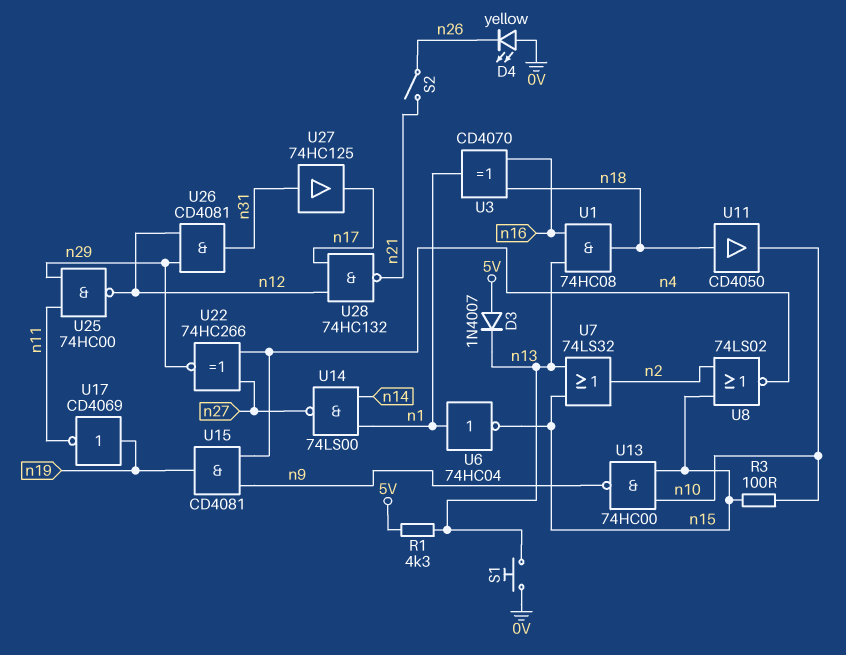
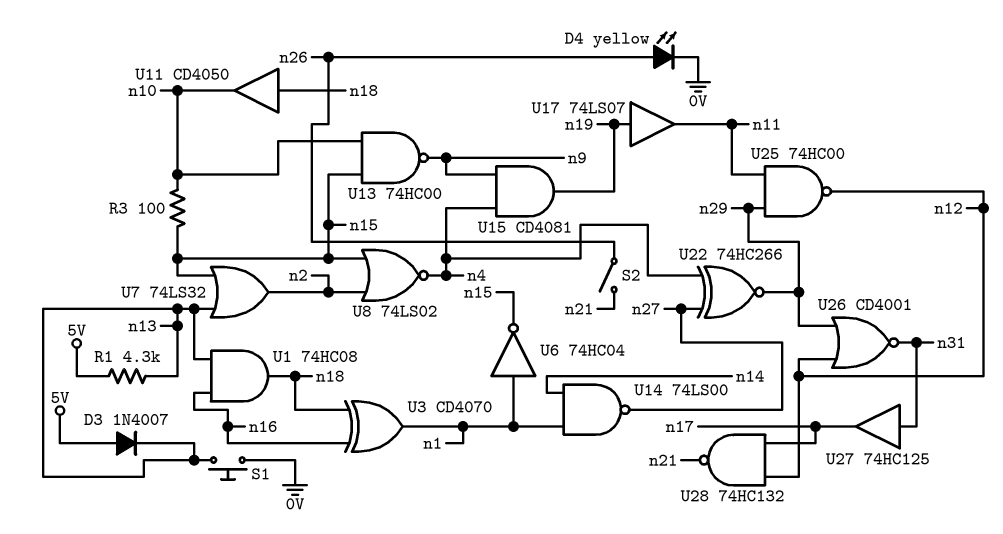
D4: LED yellow (A 0V, K n26) -> LED yellow (A n26, K 0V)
U17: NOT CD4069 (in n19, out n11) -> buffer 74LS07 (in n19, out n11)
U26: AND CD4081 (in n12, in n29, out n31) -> NOR CD4001 (in n12, in n29, out n31)

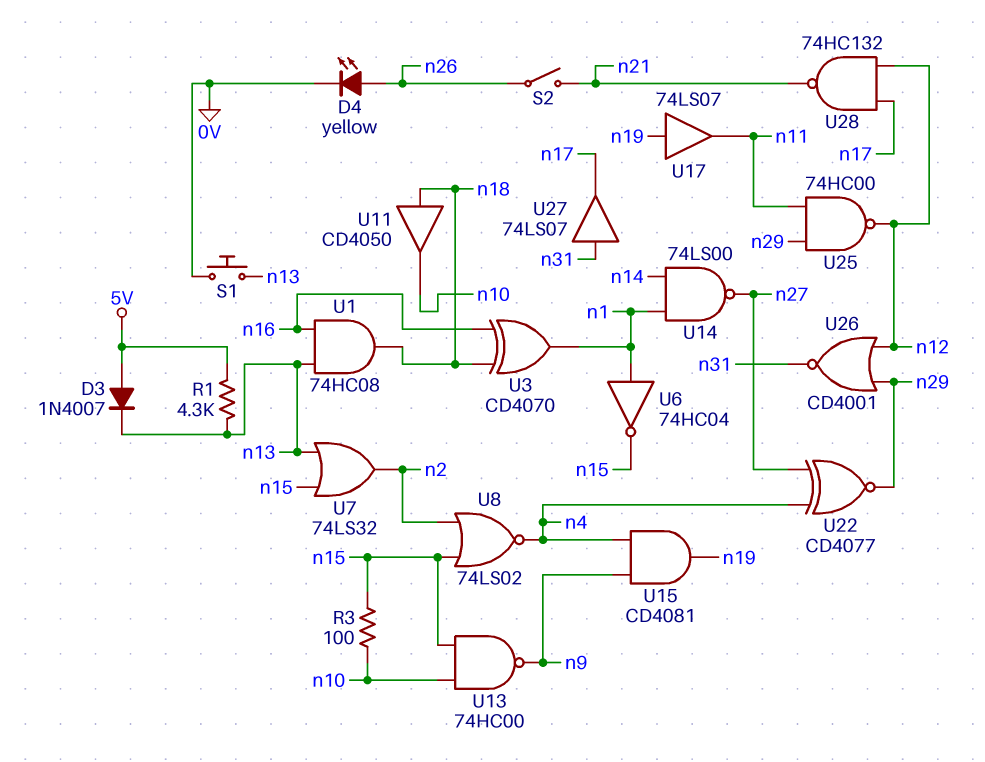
U22: XNOR 74HC266 (in n4, in n27, out n29) -> XNOR CD4077 (in n4, in n27, out n29)
U27: buffer 74HC125 (in n31, out n17) -> buffer 74LS07 (in n31, out n17)

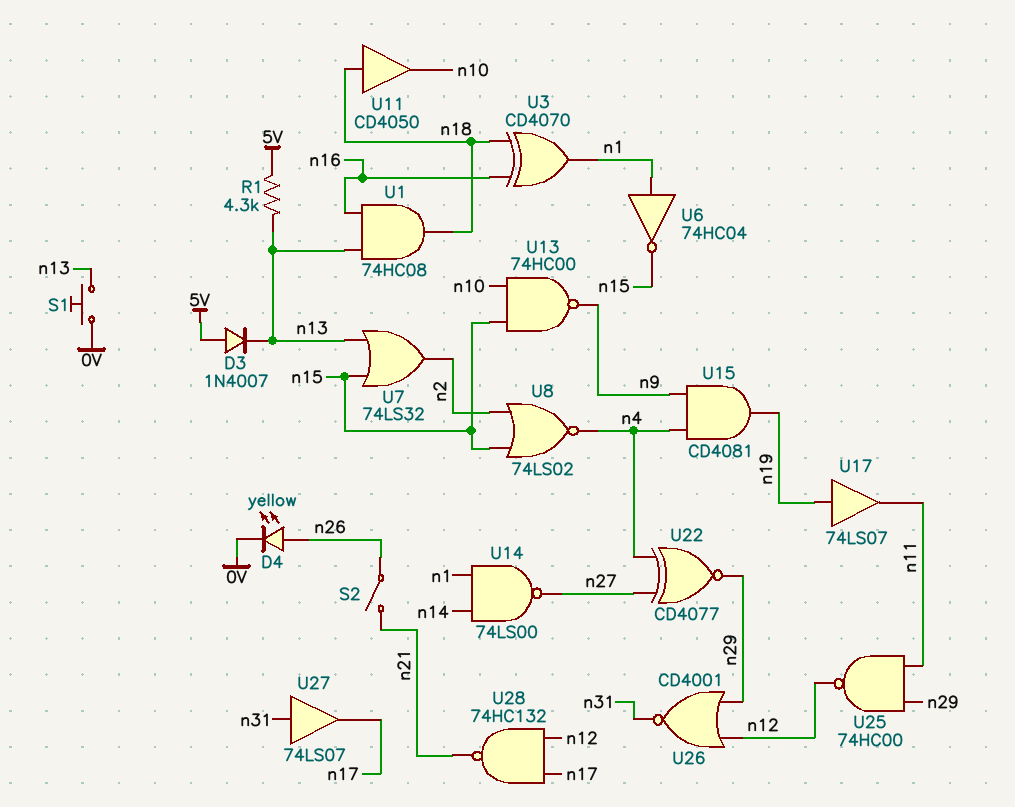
R3: 100 (n10, n15) -> none

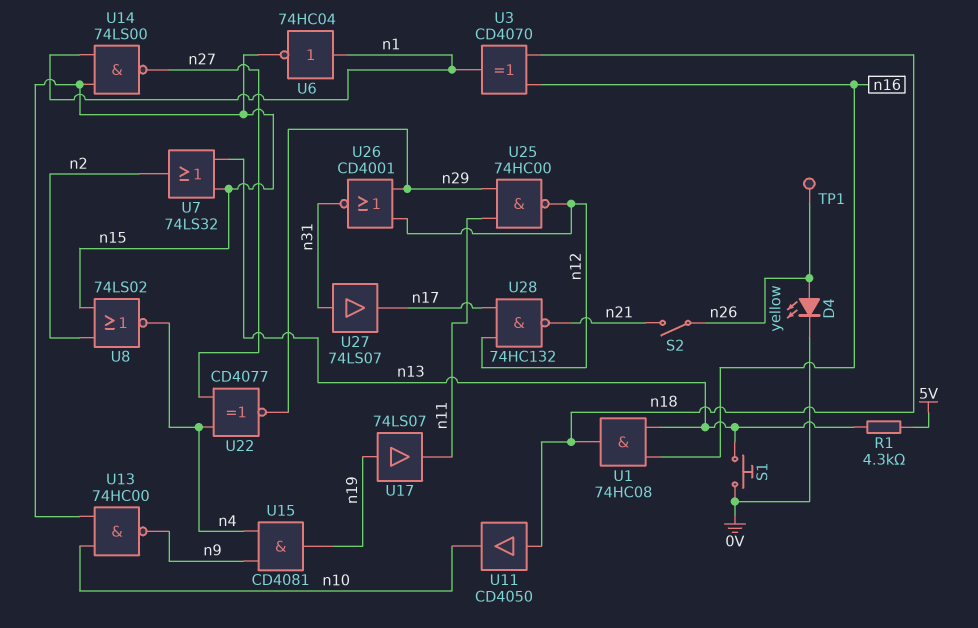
D3: diode 1N4007 (A 5V, K n13) -> none
TP1: none -> test point (n26)
U14: NAND 74LS00 (in n1, in n14, out n27) -> NAND 74LS00 (in n1, in n15, out n27)

